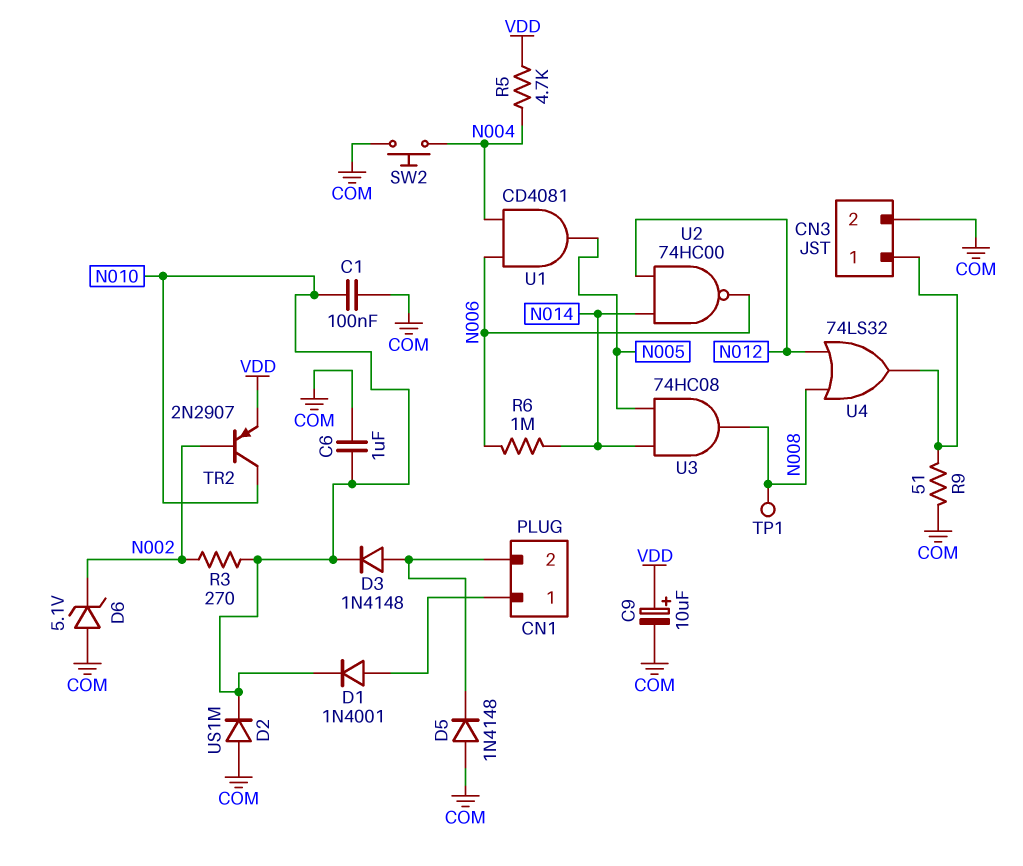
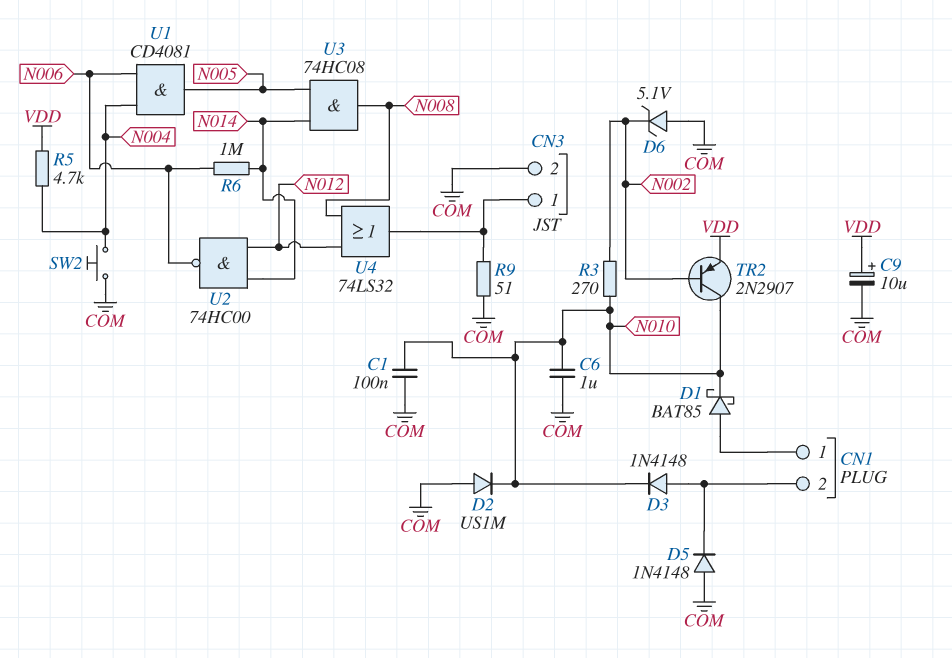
D1: diode 1N4001 (A CN1/1, K N010) -> schottky BAT85 (A CN1/1, K N010)
TP1: test point (N008) -> none

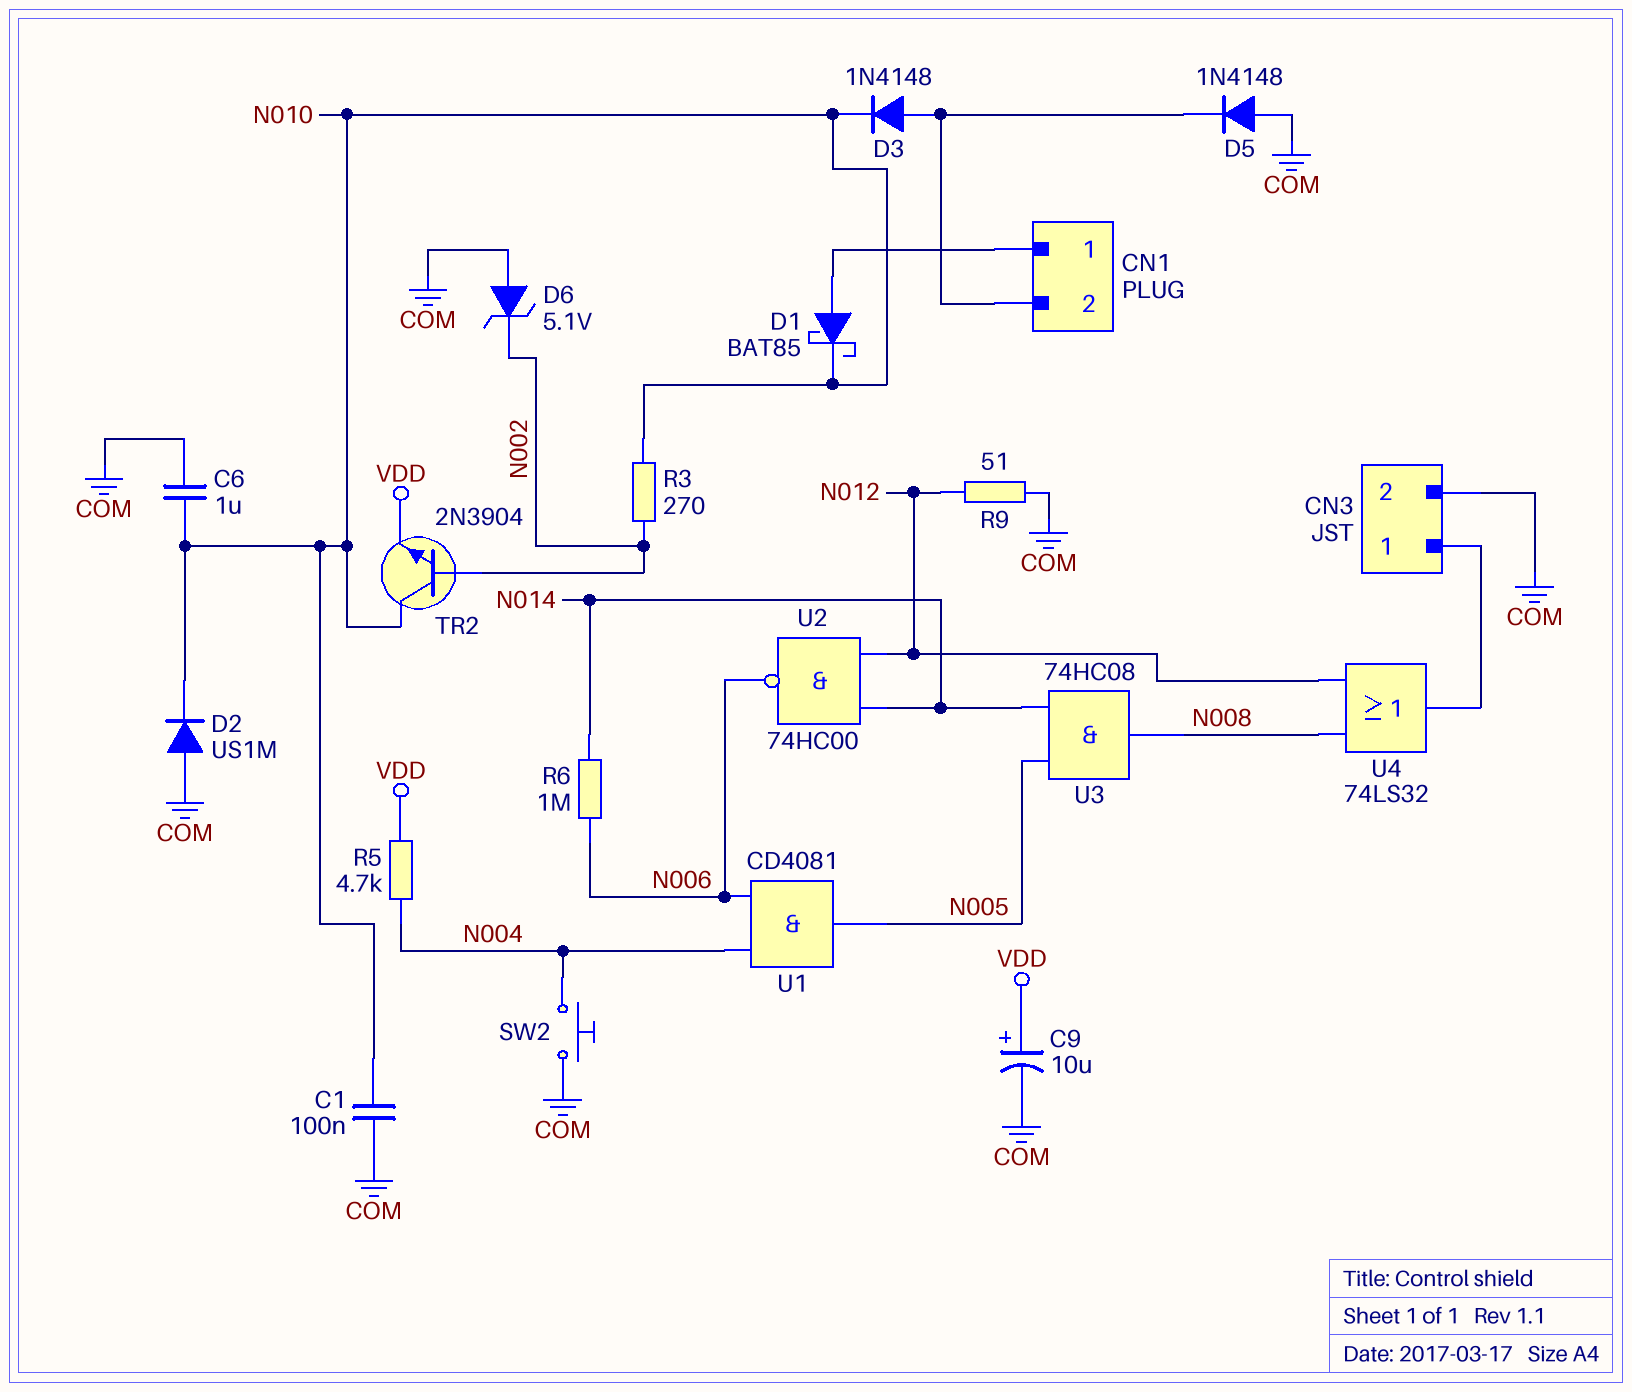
R9: 51 (CN3/1, COM) -> 51 (COM, N012)
TR2: PNP 2N2907 (B N002, C N010, E VDD) -> NPN 2N3904 (B N002, C N010, E VDD)

